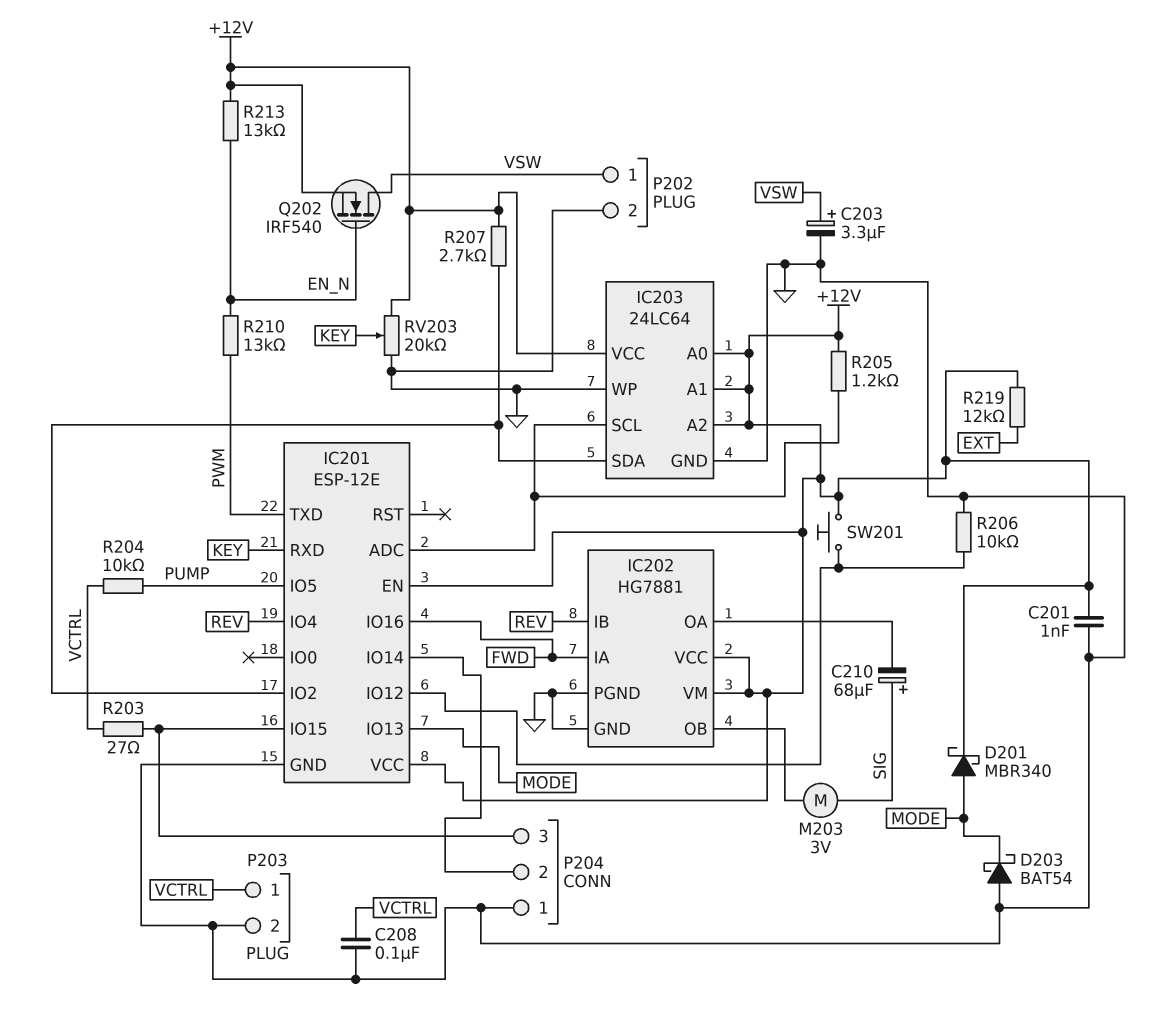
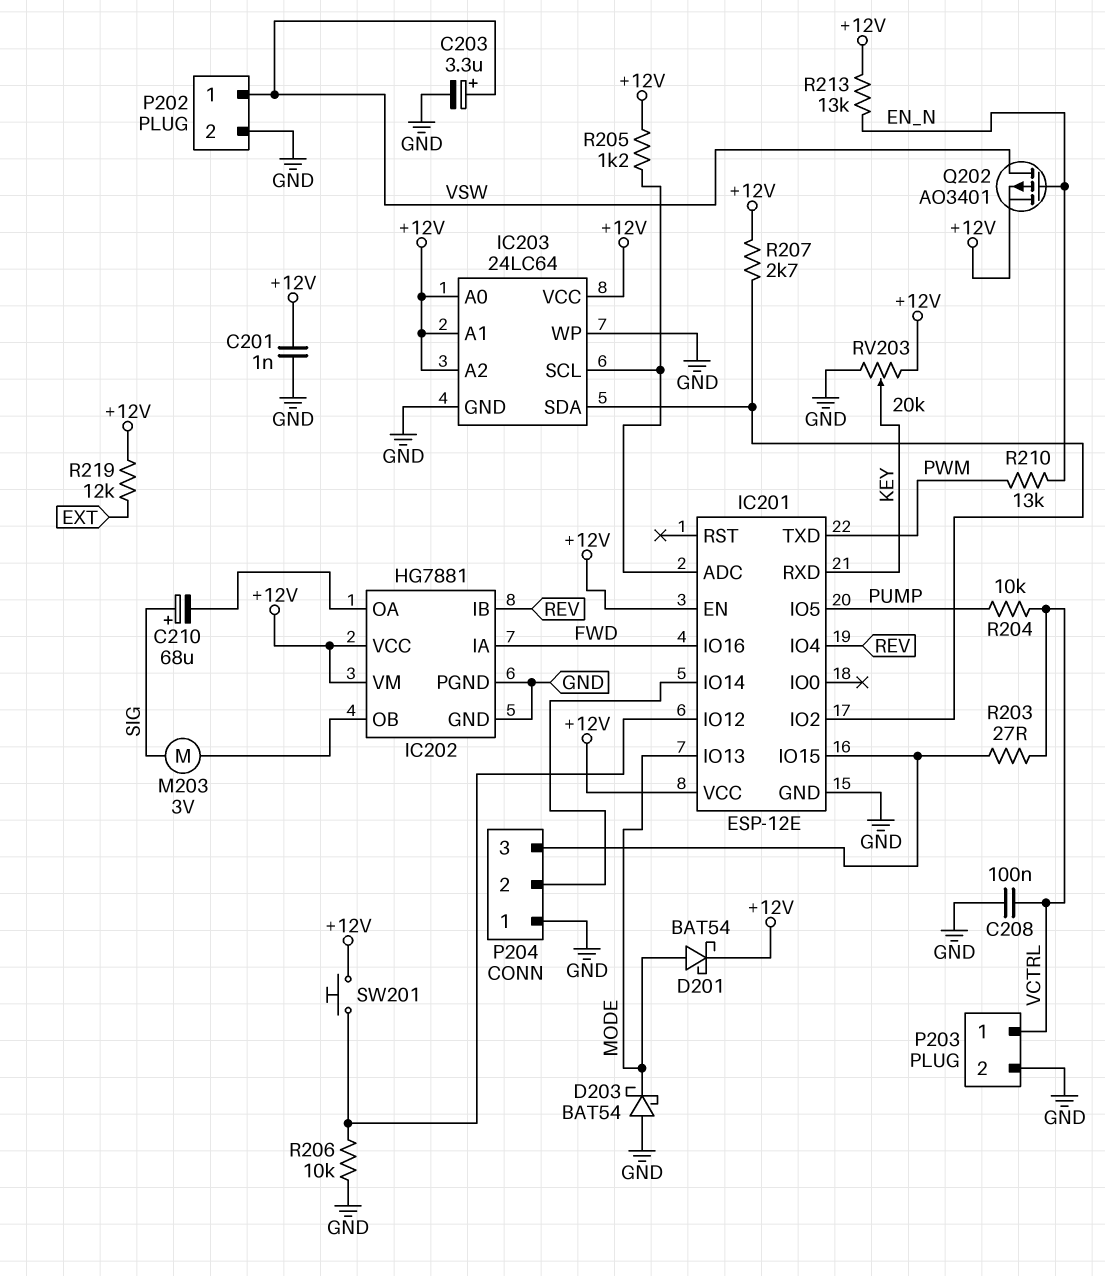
D201: schottky MBR340 (A MODE, K +12V) -> schottky BAT54 (A MODE, K +12V)
Q202: NMOS IRF540 (G EN_N, D VSW, S +12V) -> PMOS AO3401 (G EN_N, D VSW, S +12V)

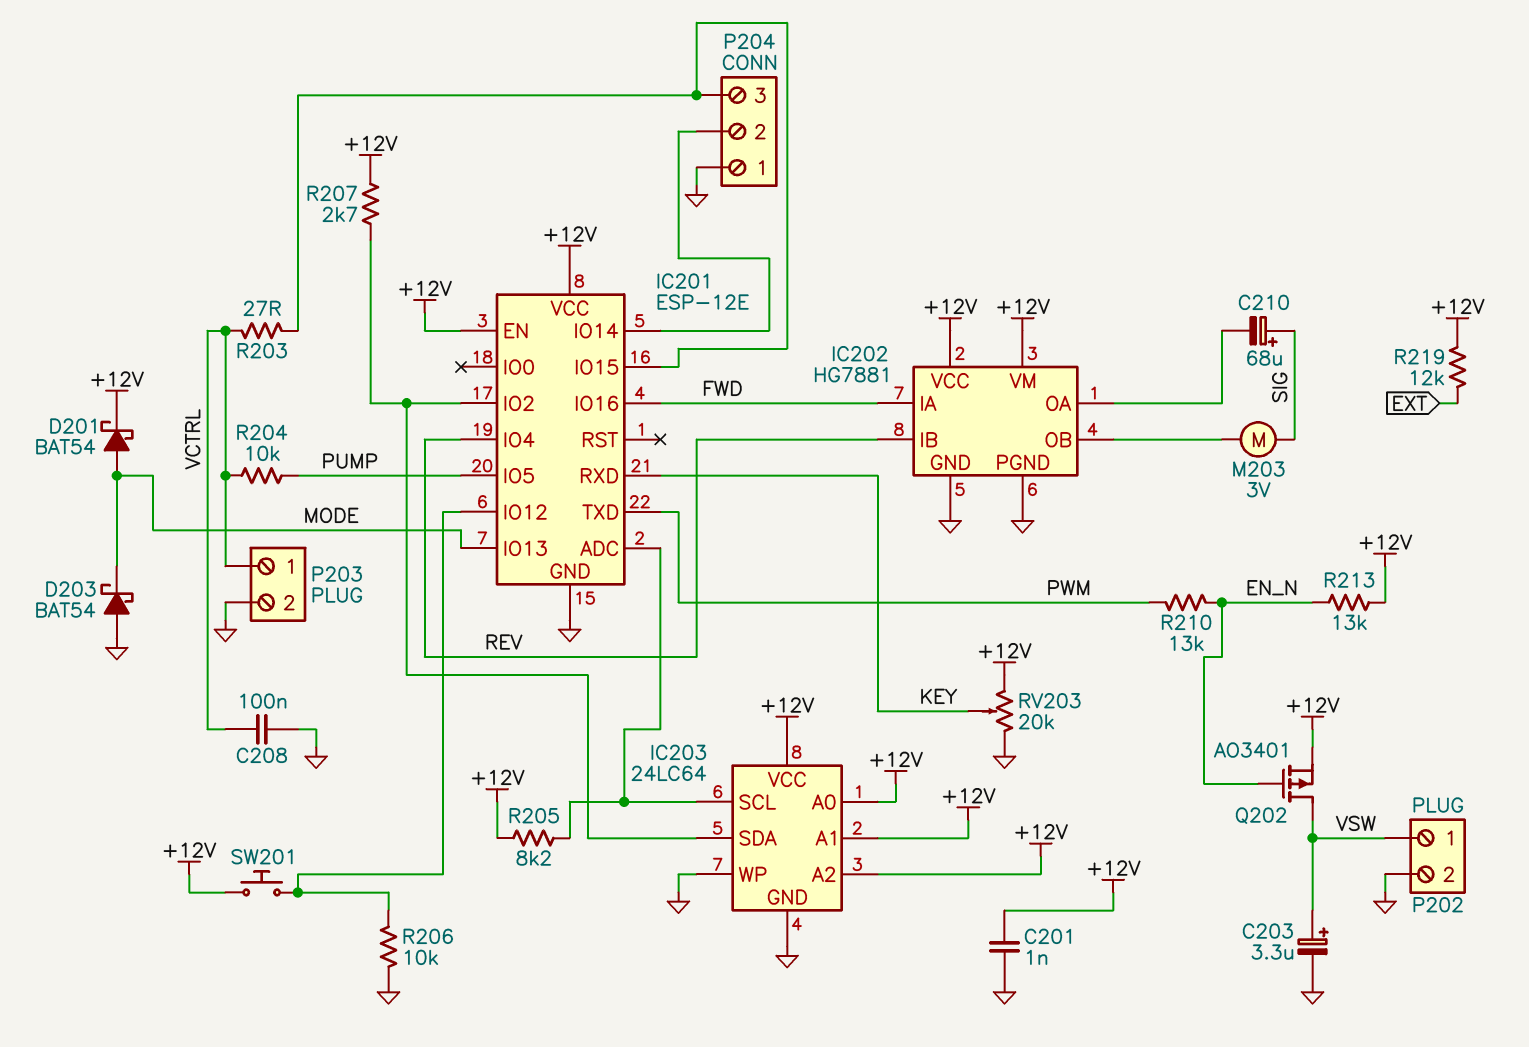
R205: 1.2k (+12V, IC201/ADC) -> 8.2k (+12V, IC201/ADC)

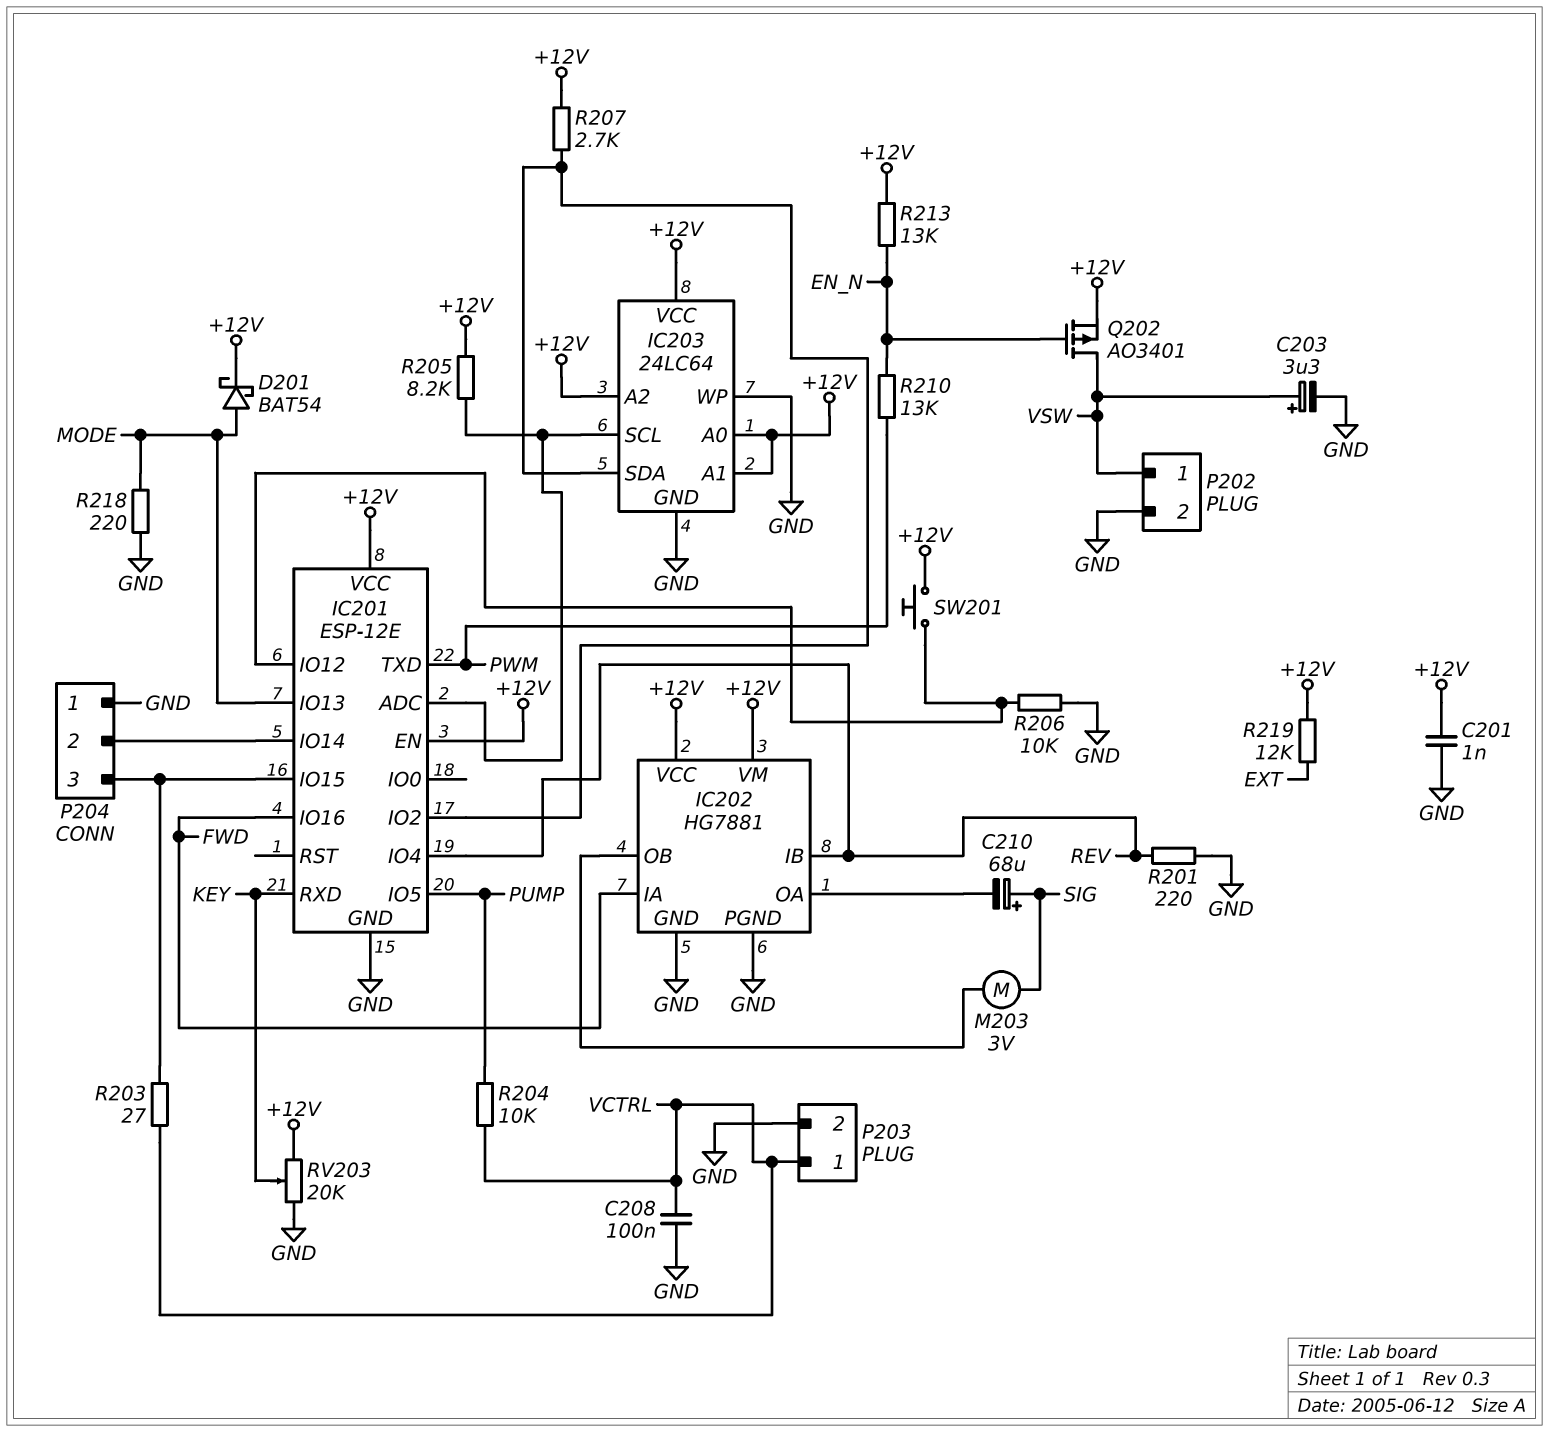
D203: schottky BAT54 (A GND, K MODE) -> none
R201: none -> 220 (GND, REV)
R218: none -> 220 (GND, MODE)

